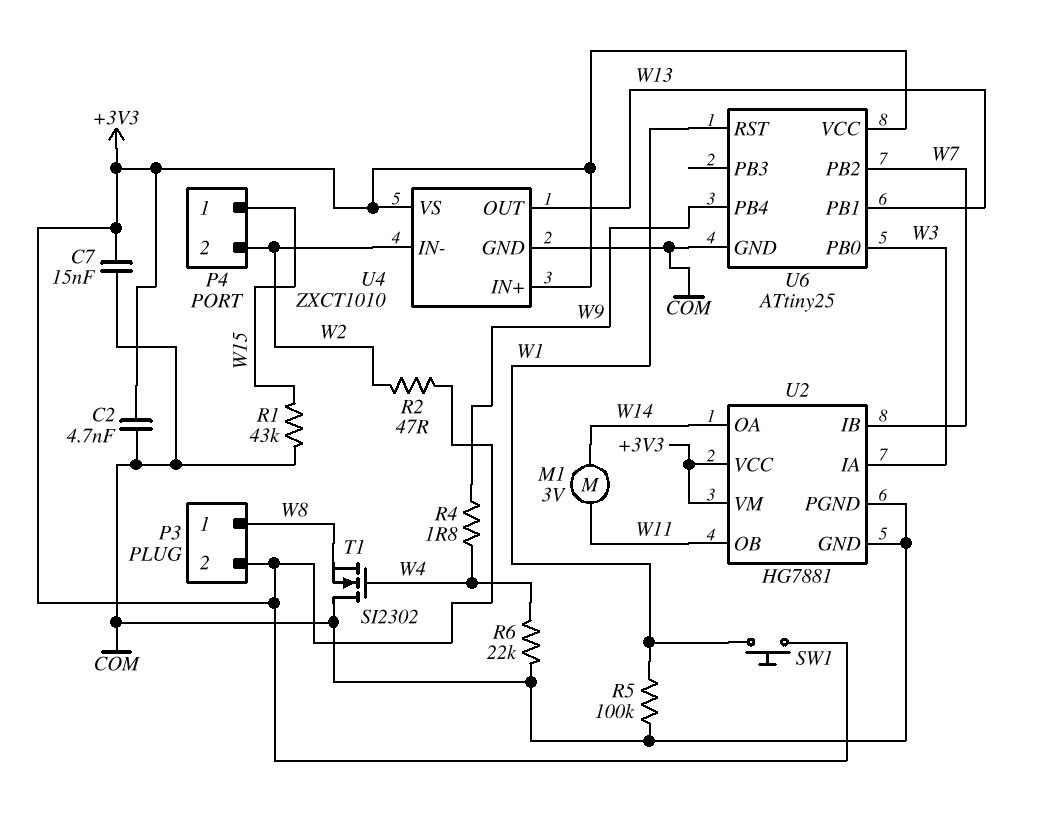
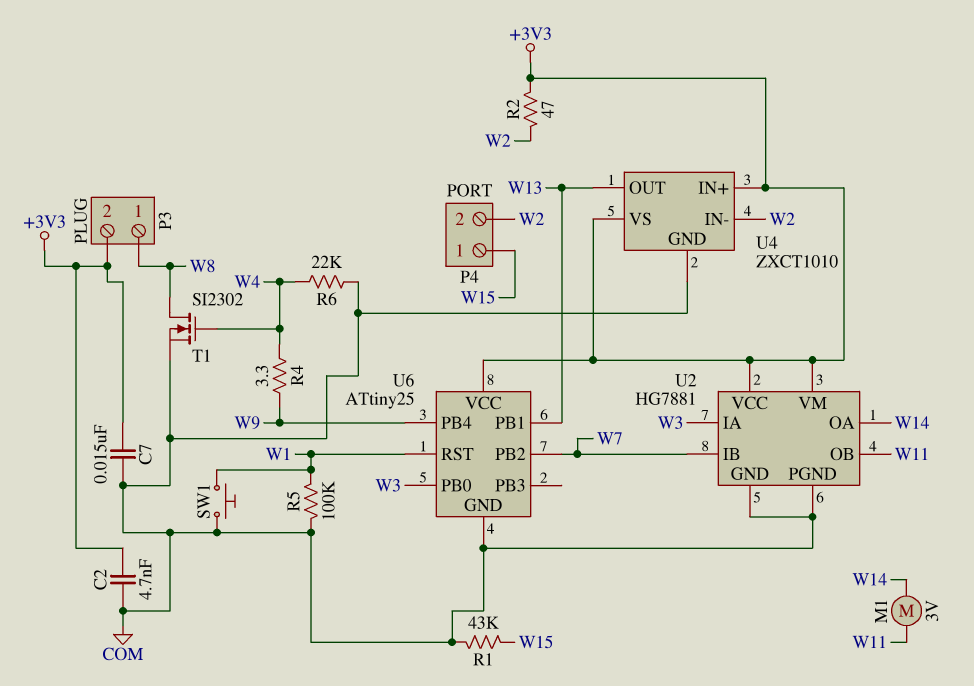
R4: 1.8 (W4, W9) -> 3.3 (W4, W9)
SW1: button (+3V3, W1) -> button (COM, W1)
T1: NMOS SI2302 (G W4, D COM, S W8) -> NMOS SI2302 (G W4, D W8, S COM)

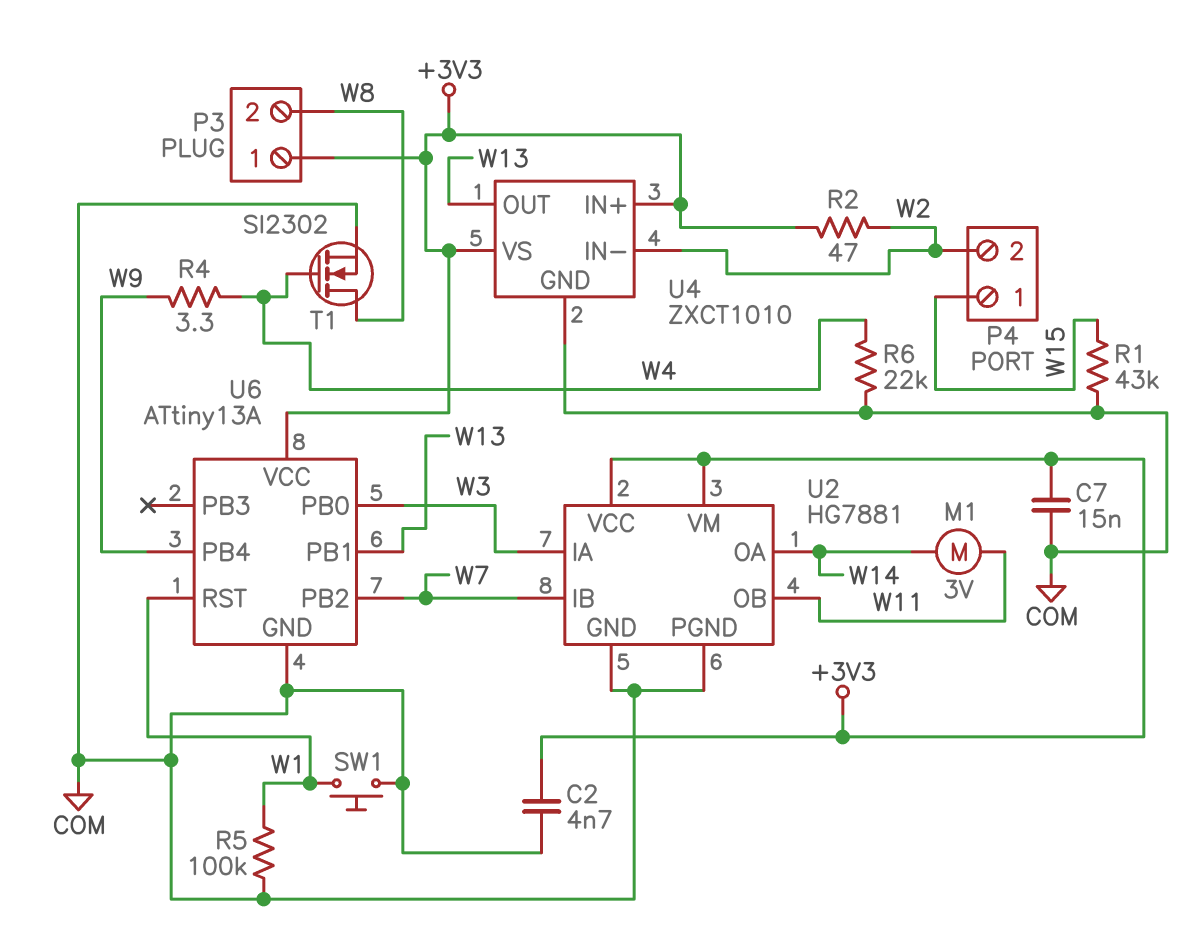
P3 pin 1: W8 -> +3V3
P3 pin 2: +3V3 -> W8
U6: ATtiny25 -> ATtiny13A

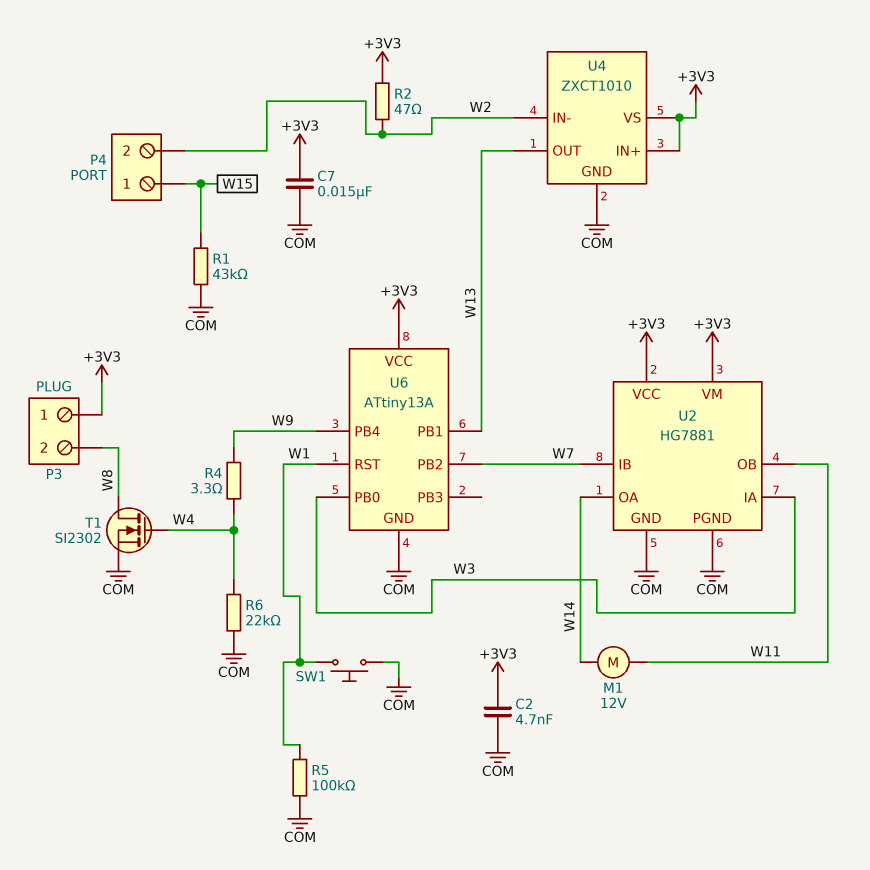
M1: motor 3V (W11, W14) -> motor 12V (W11, W14)

